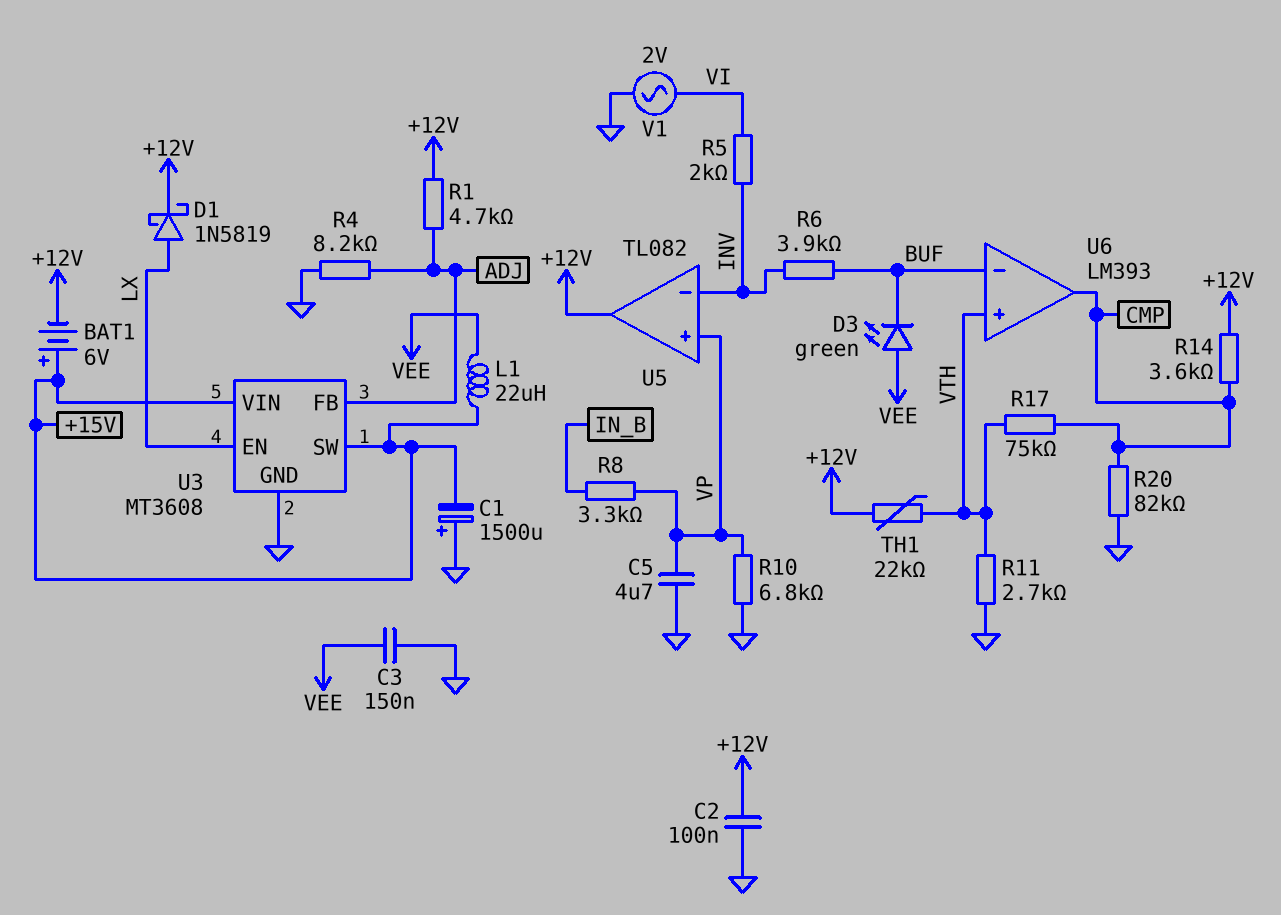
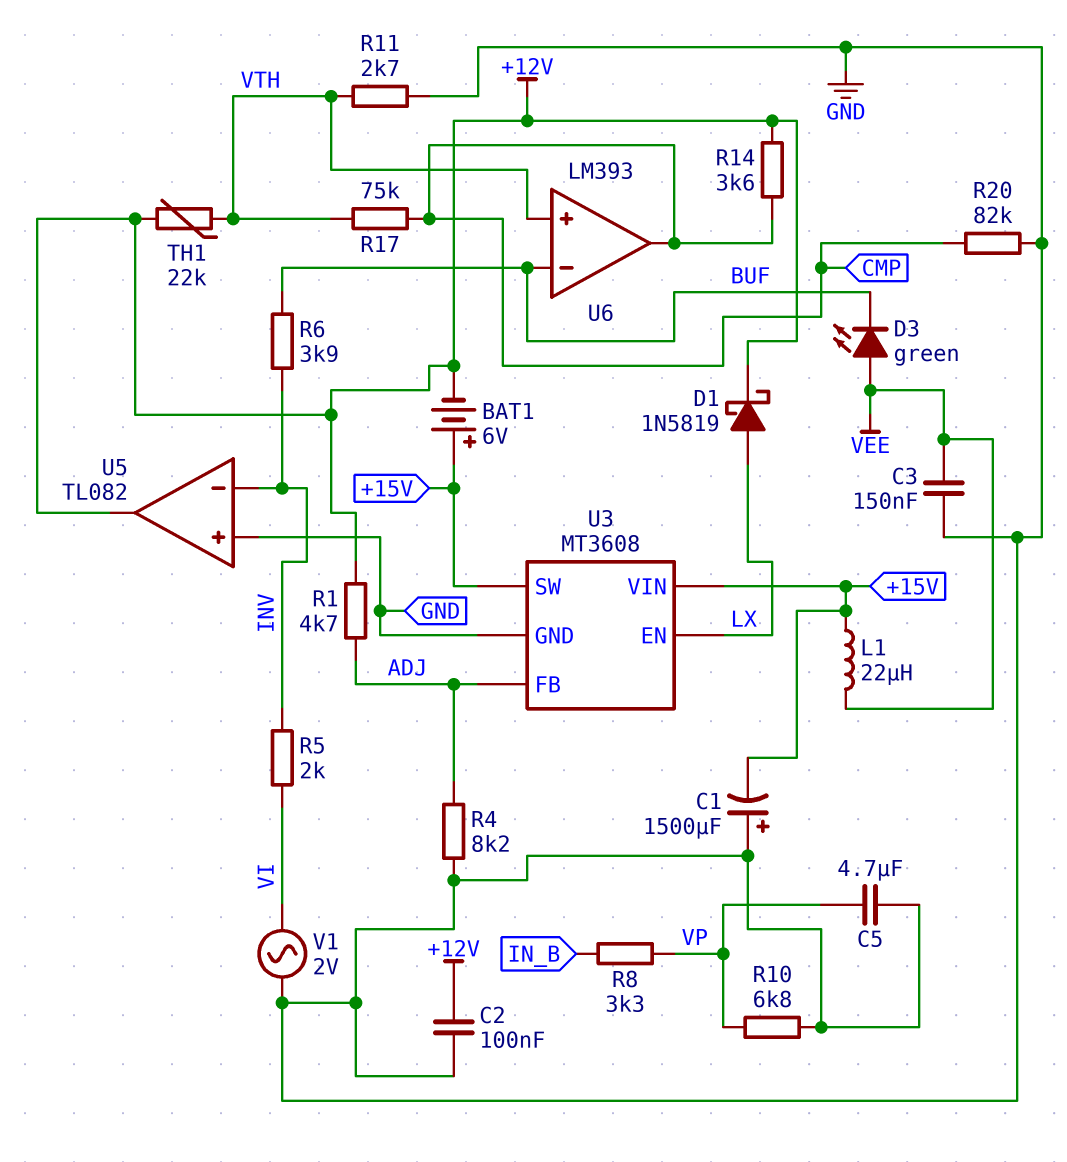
U5 pin in+: VP -> GND

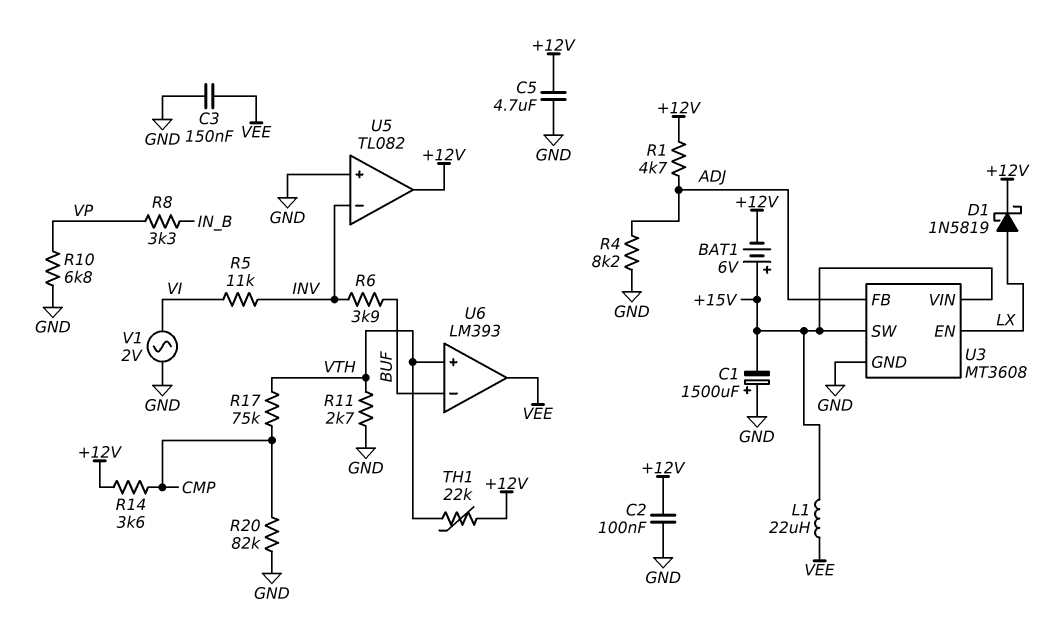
C5: 4.7uF (GND, VP) -> 4.7uF (+12V, GND)
D3: LED green (A VEE, K BUF) -> none
R5: 2k (INV, VI) -> 11k (INV, VI)
U6 pin out: CMP -> VEE

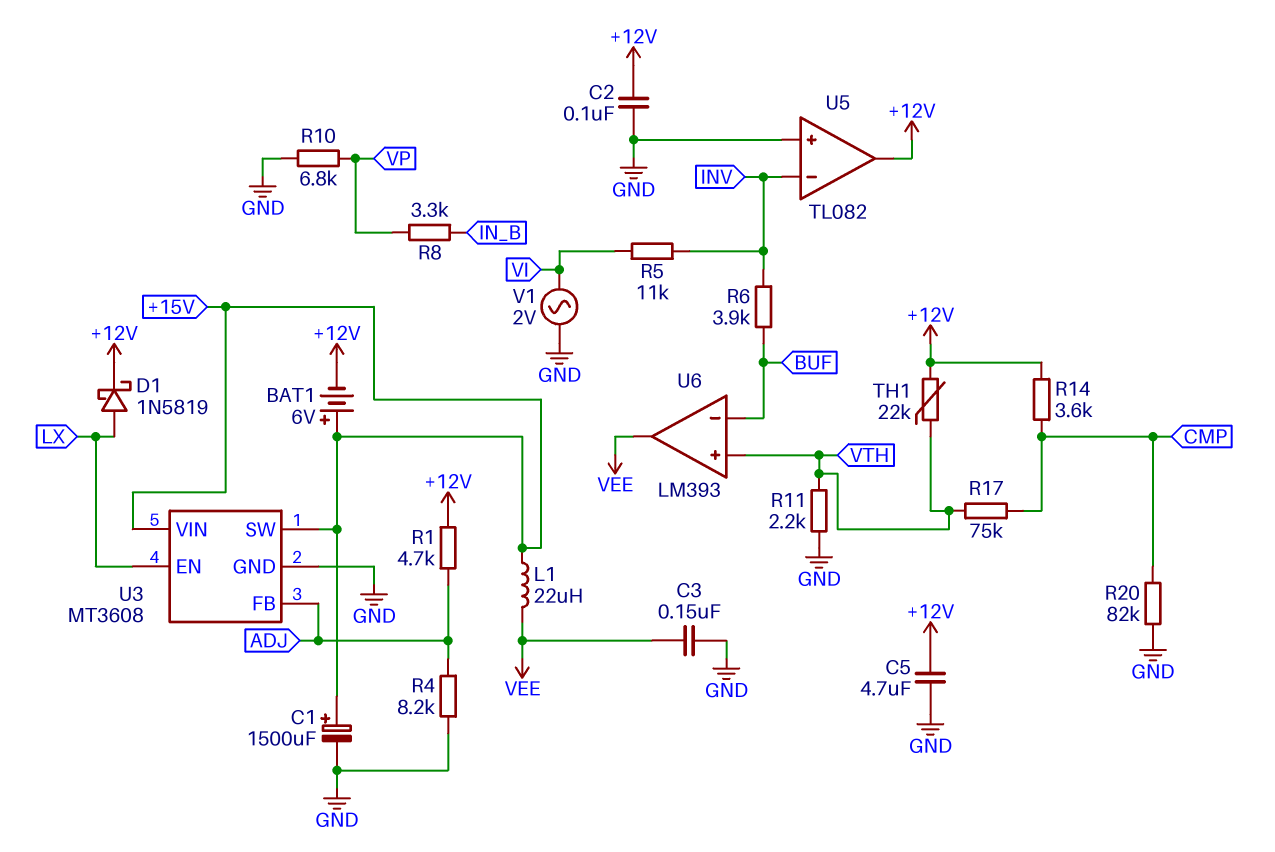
C1: 1500uF (plus GND, minus +15V) -> 1500uF (plus +15V, minus GND)
R11: 2.7k (GND, VTH) -> 2.2k (GND, VTH)

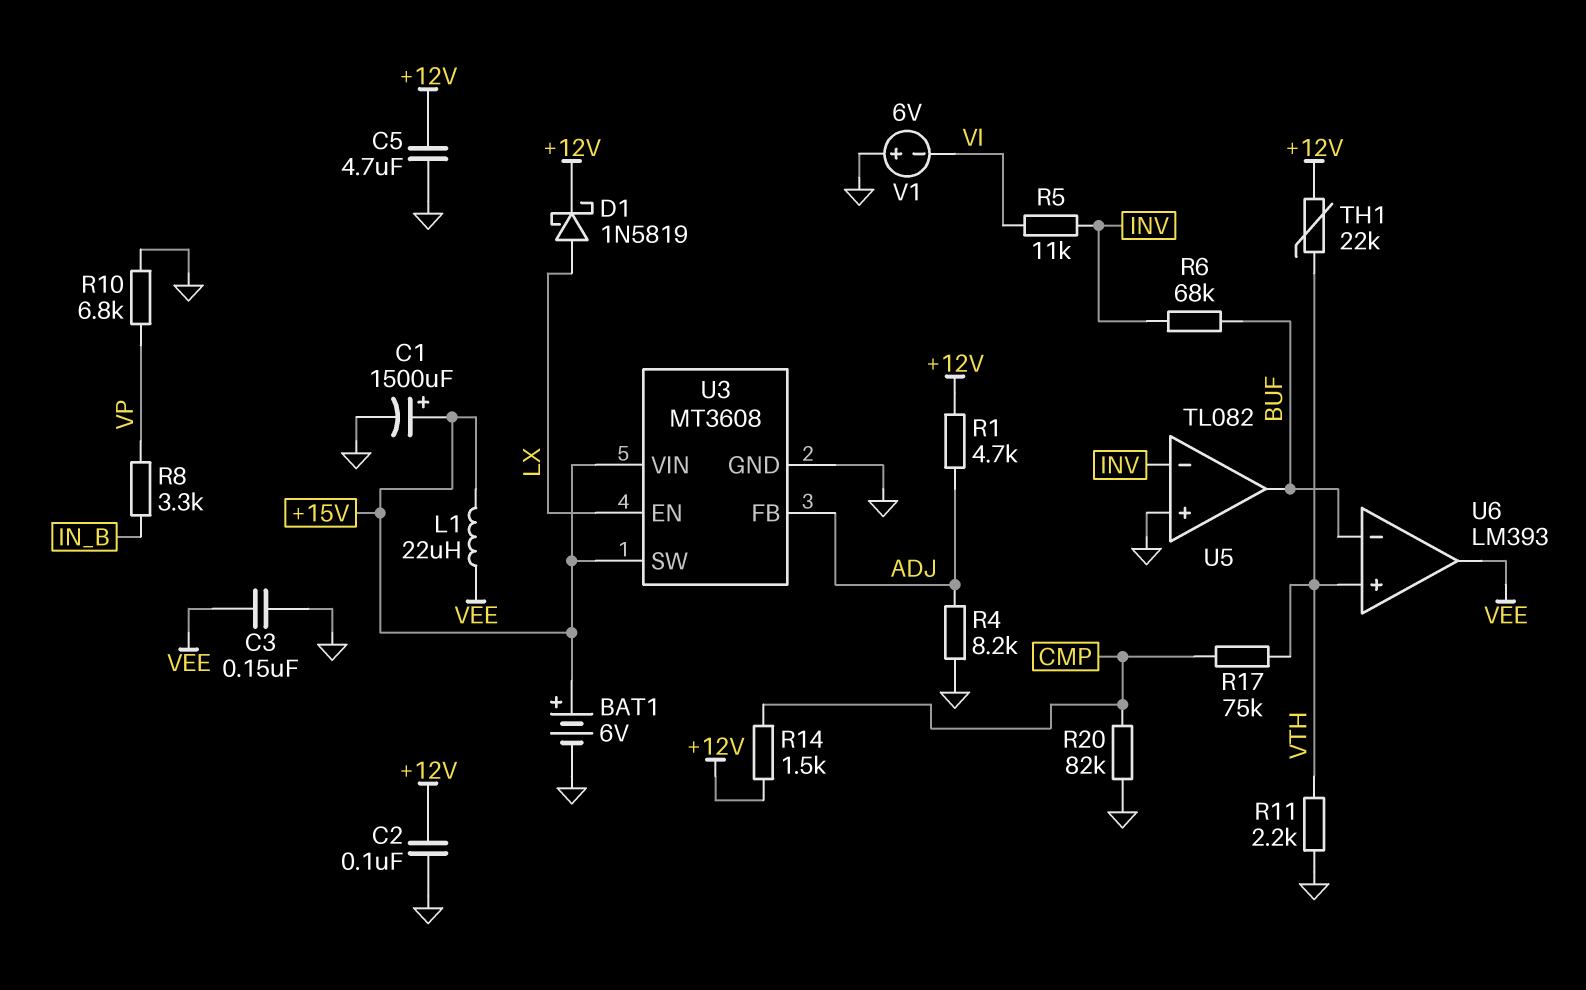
BAT1: 6V (plus +15V, minus +12V) -> 6V (plus +15V, minus GND)
R6: 3.9k (BUF, INV) -> 68k (BUF, INV)
R14: 3.6k (+12V, CMP) -> 1.5k (+12V, CMP)
U5 pin out: +12V -> BUF
V1: AC 2V (GND, VI) -> 6V (plus GND, minus VI)

